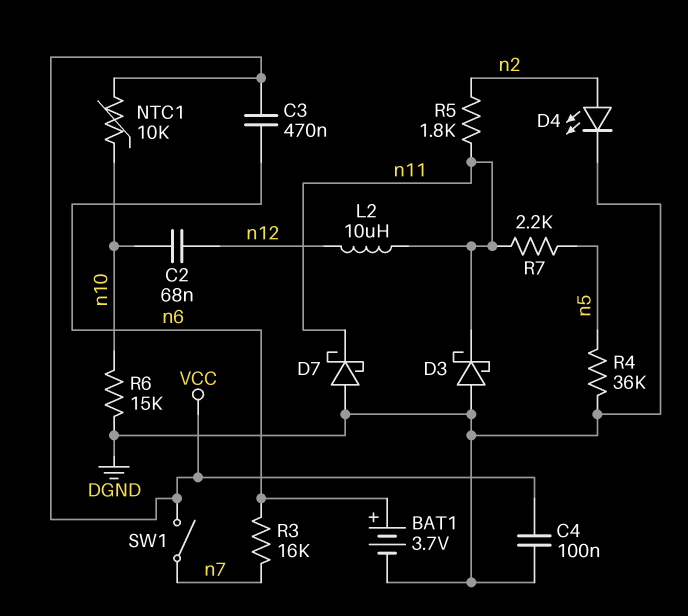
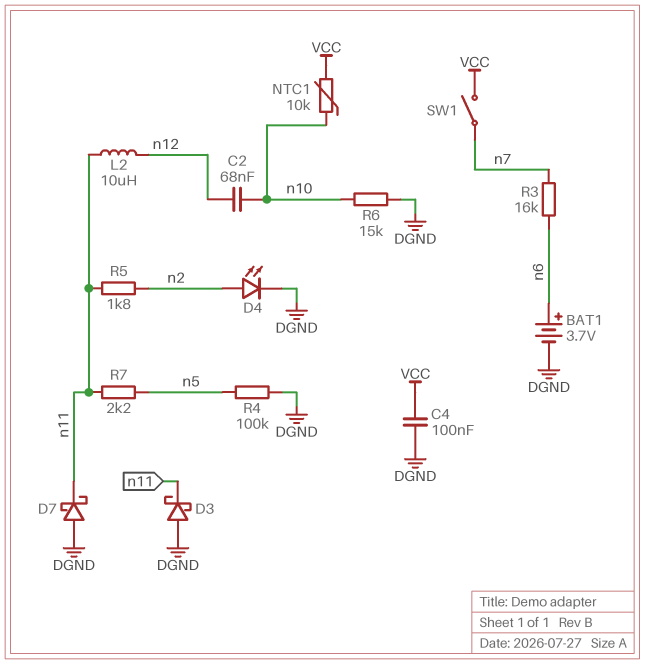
C3: 470nF (VCC, n6) -> none
R4: 36k (DGND, n5) -> 100k (DGND, n5)

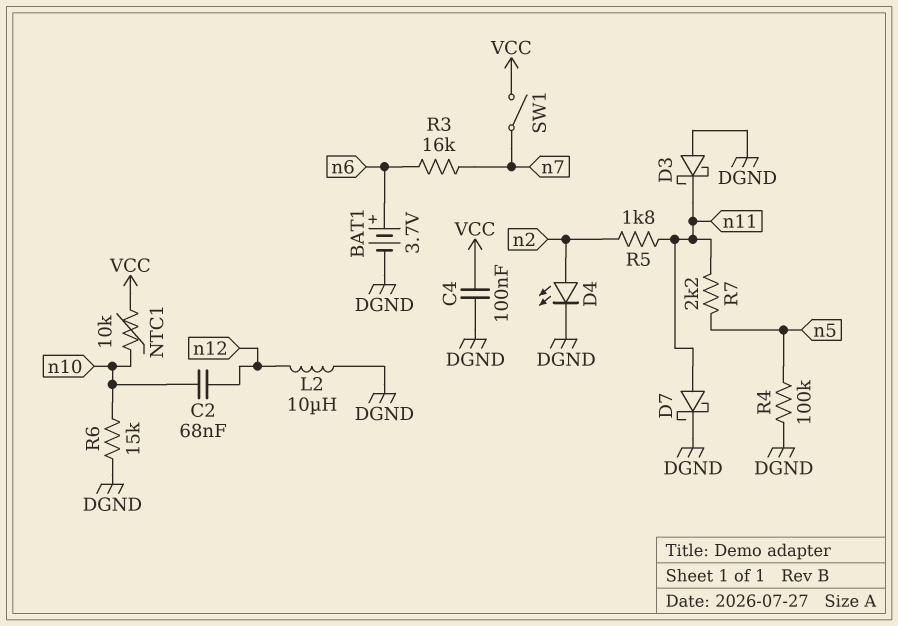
D7: schottky (A DGND, K n11) -> schottky (A n11, K DGND)
L2: 10uH (n11, n12) -> 10uH (DGND, n12)

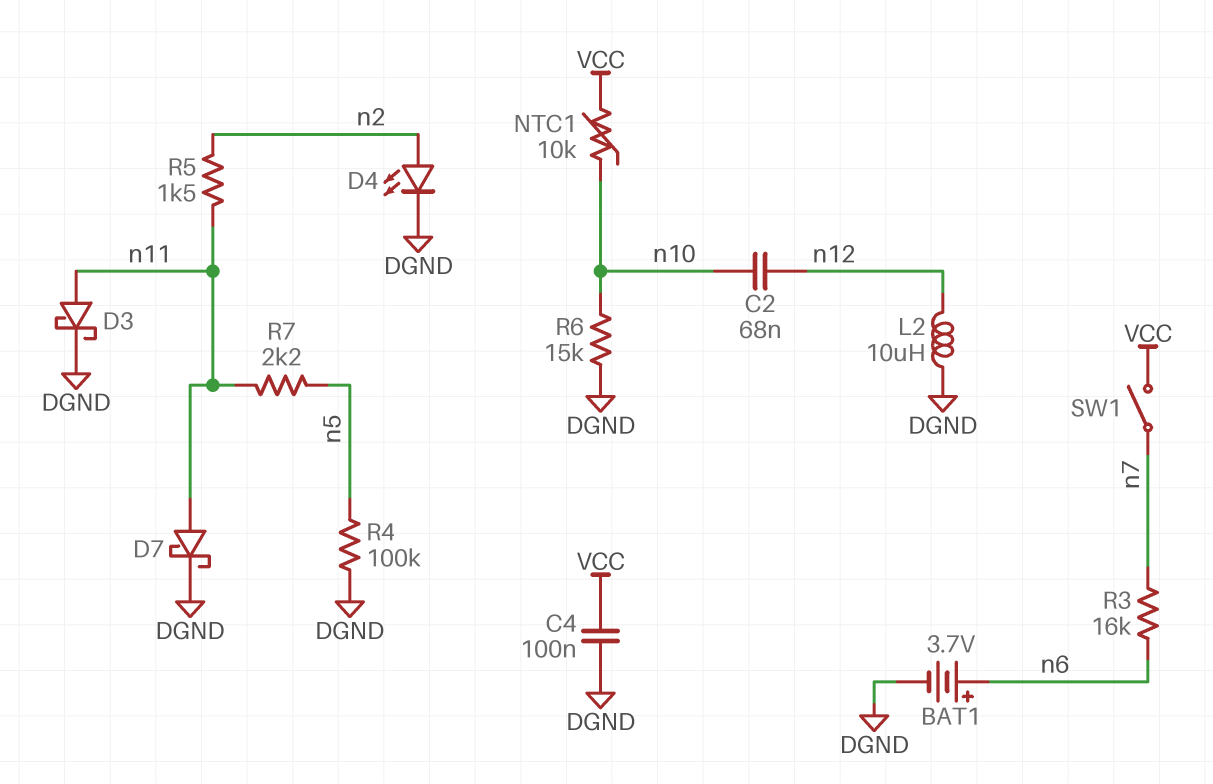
D3: schottky (A DGND, K n11) -> schottky (A n11, K DGND)
R5: 1.8k (n2, n11) -> 1.5k (n2, n11)

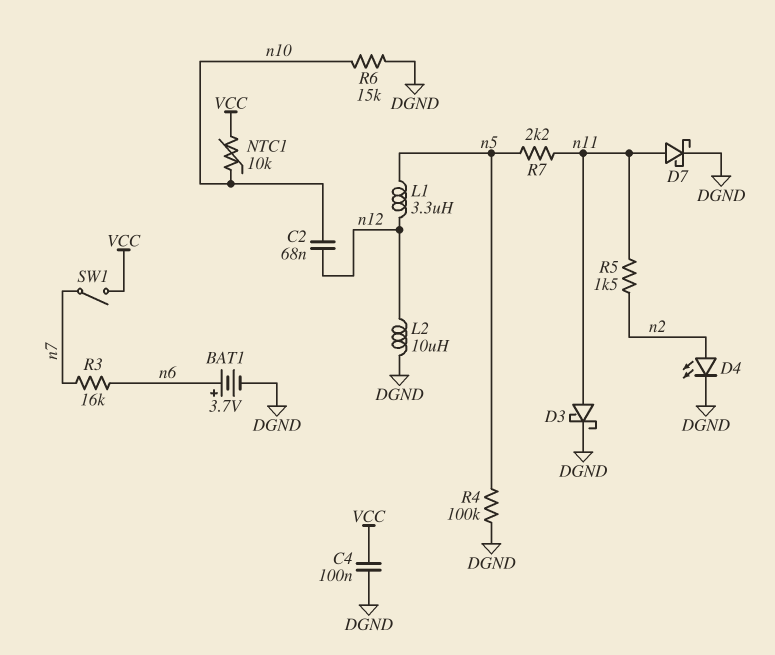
L1: none -> 3.3uH (n5, n12)

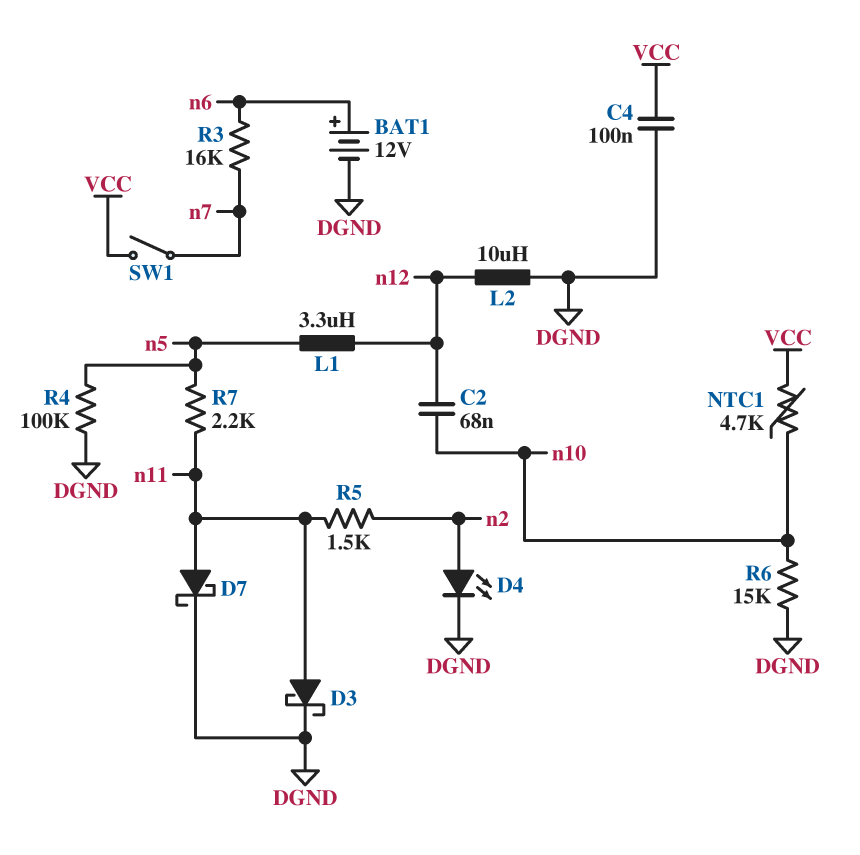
BAT1: 3.7V (plus n6, minus DGND) -> 12V (plus n6, minus DGND)
NTC1: 10k (VCC, n10) -> 4.7k (VCC, n10)

